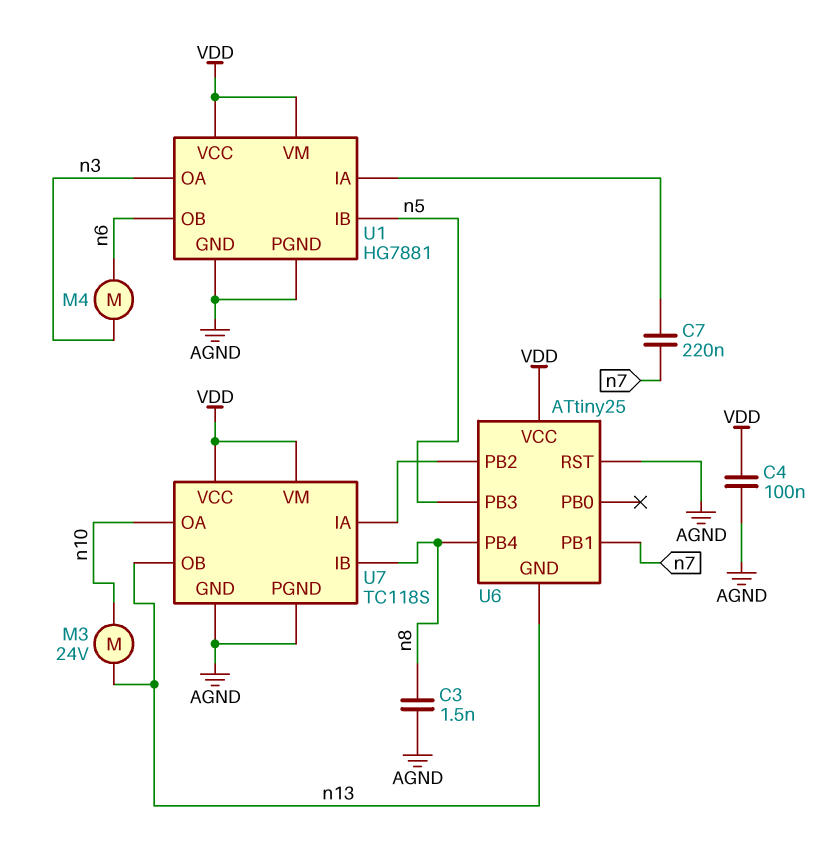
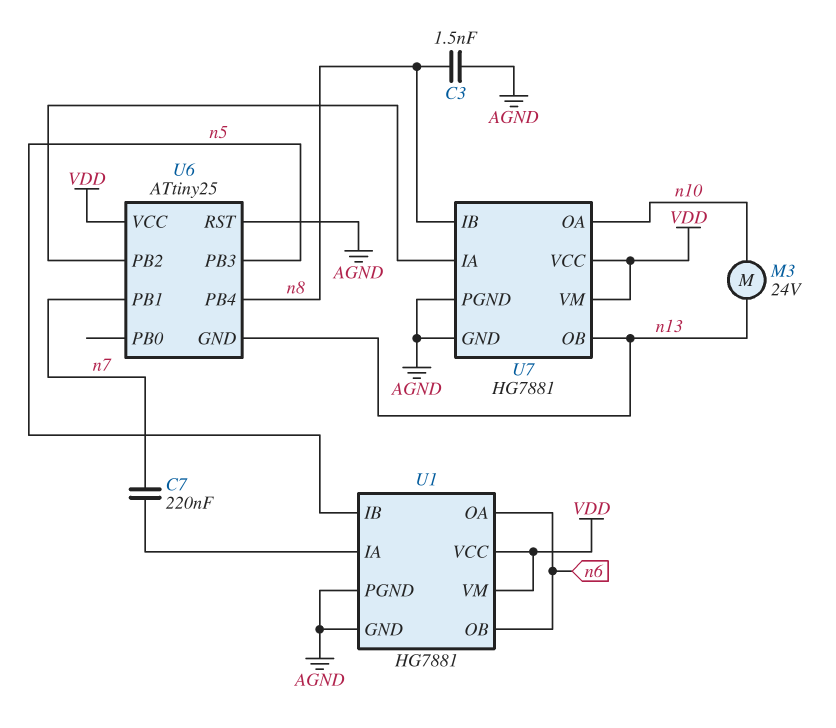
C4: 100nF (AGND, VDD) -> none
M4: motor (n3, n6) -> none
U1 pin OA: n3 -> n6
U7: TC118S -> HG7881

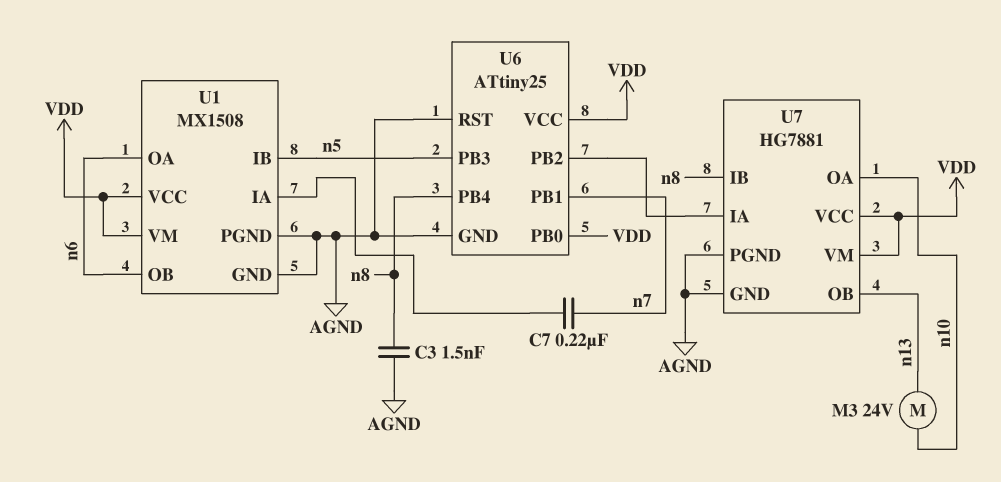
U1: HG7881 -> MX1508
U6 pin GND: n13 -> AGND
U6 pin PB0: none -> VDD

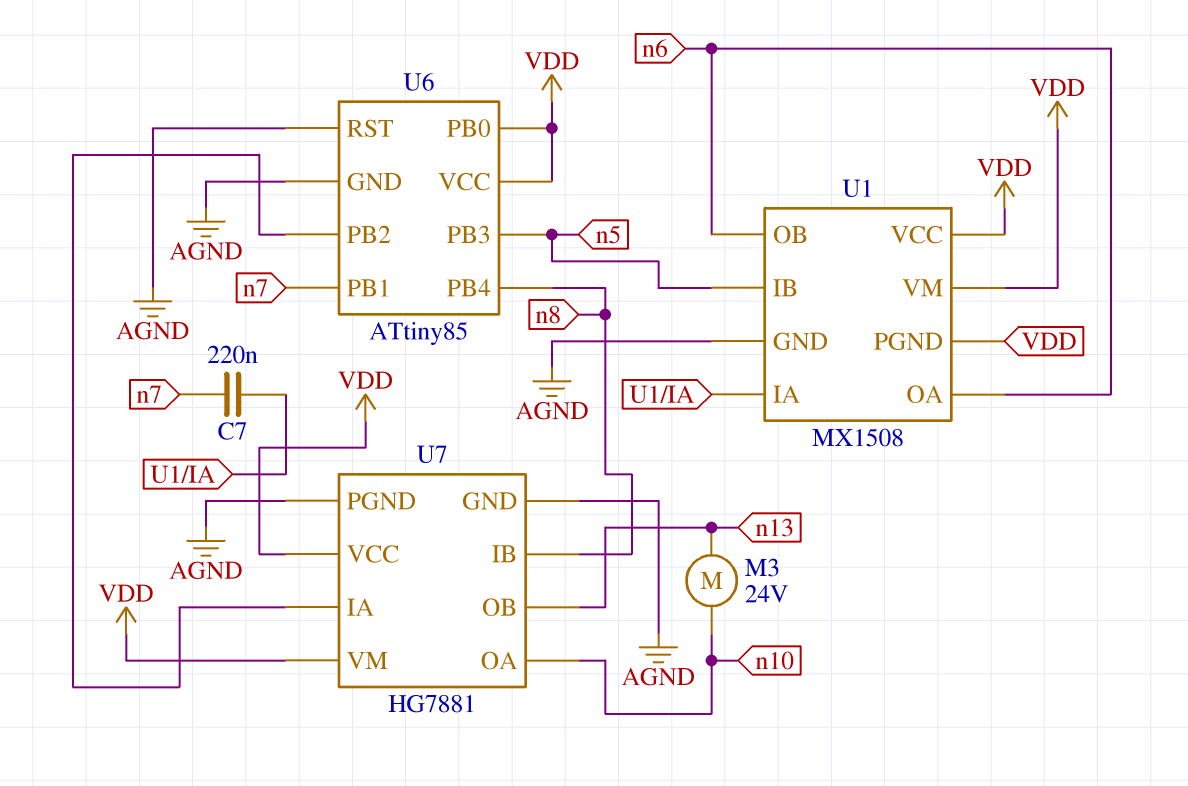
C3: 1.5nF (AGND, n8) -> none
U1 pin PGND: AGND -> VDD
U6: ATtiny25 -> ATtiny85

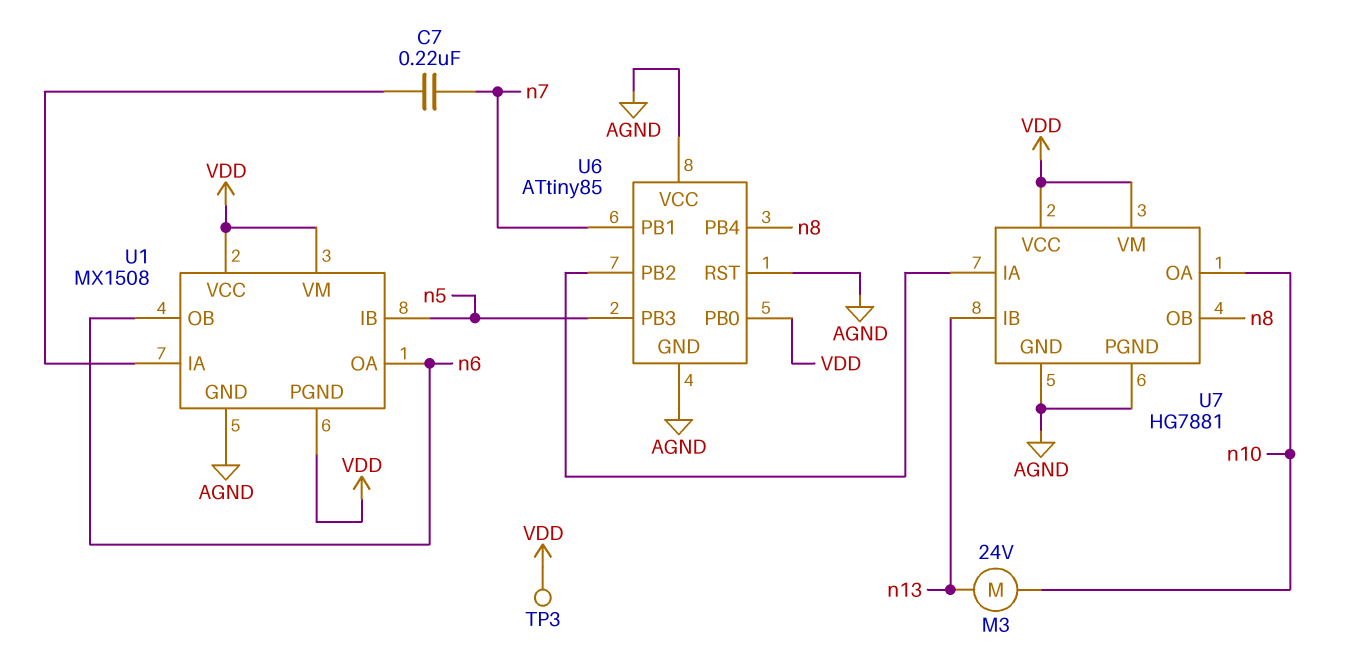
TP3: none -> test point (VDD)
U6 pin VCC: VDD -> AGND
U7 pin IB: n8 -> n13
U7 pin OB: n13 -> n8

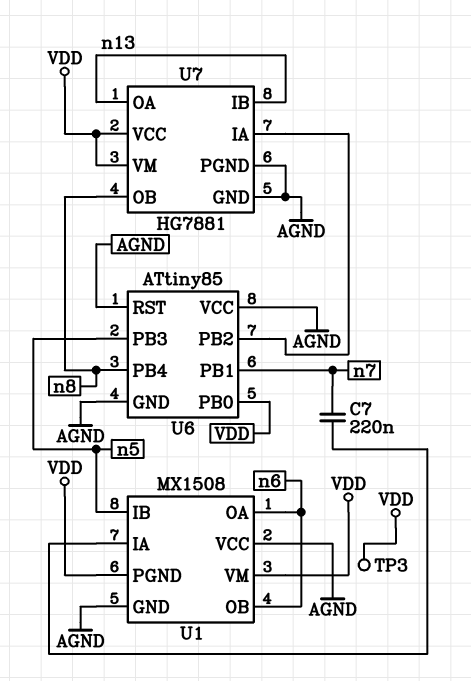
M3: motor 24V (n10, n13) -> none
U1 pin VCC: VDD -> AGND
U7 pin OA: n10 -> n13

